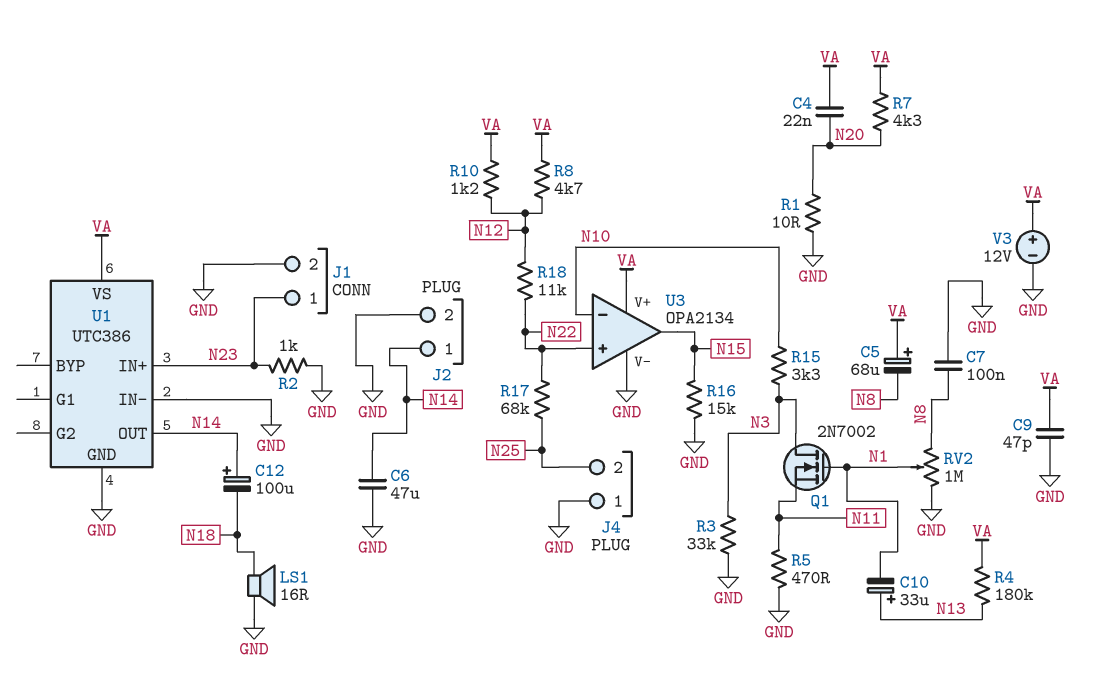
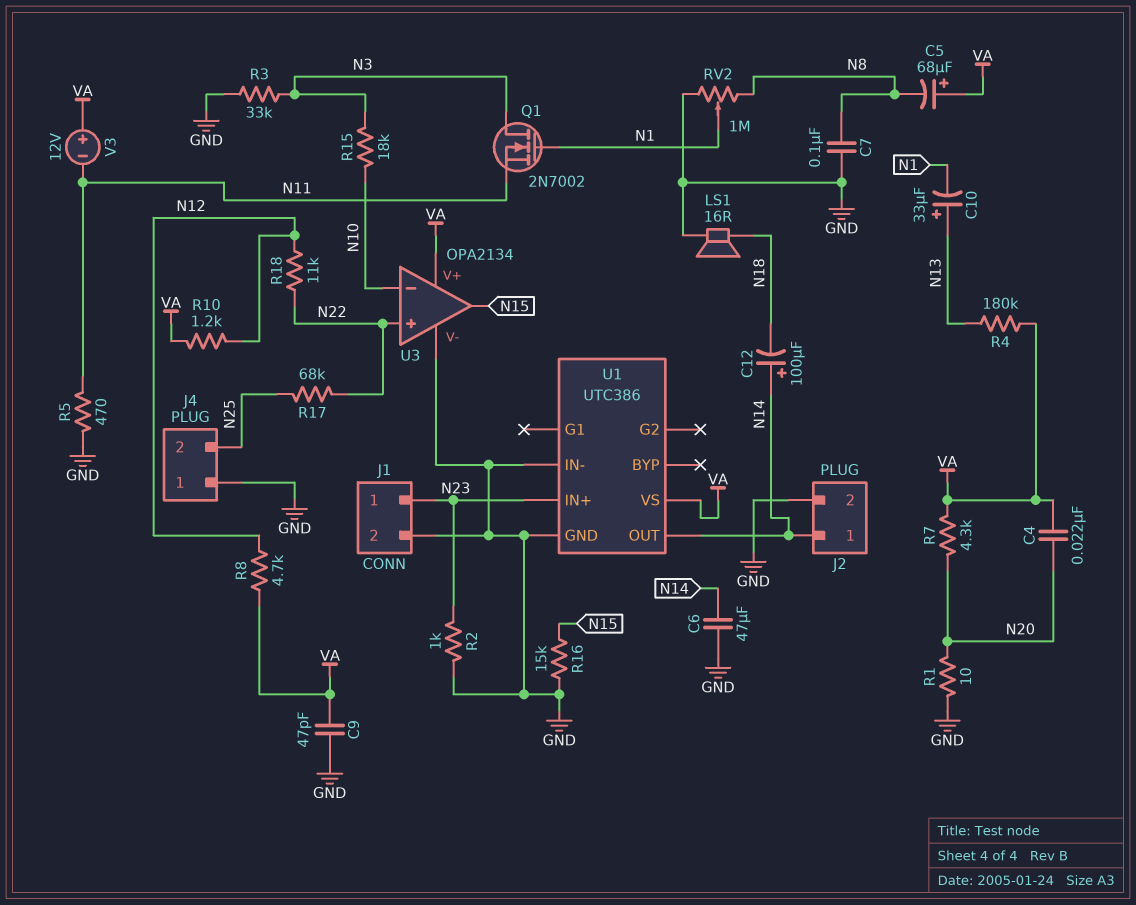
R15: 3.3k (N3, N10) -> 18k (N3, N10)
V3: 12V (plus VA, minus GND) -> 12V (plus VA, minus N11)

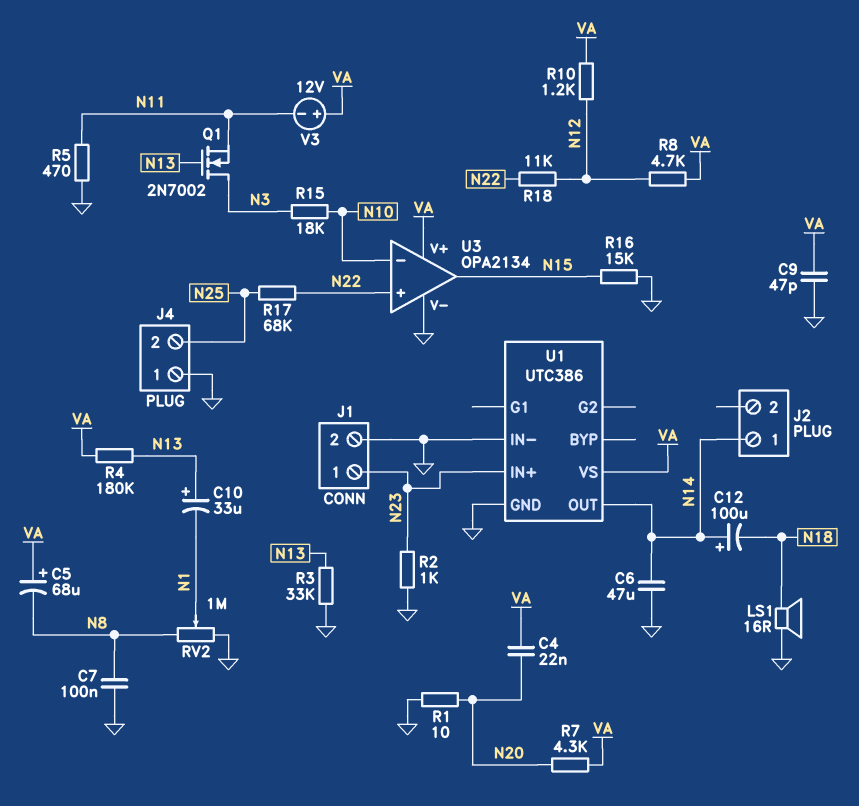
J2 pin 2: GND -> none
Q1: NMOS 2N7002 (G N1, D N3, S N11) -> NMOS 2N7002 (G N13, D N3, S N11)
R3: 33k (GND, N3) -> 33k (GND, N13)

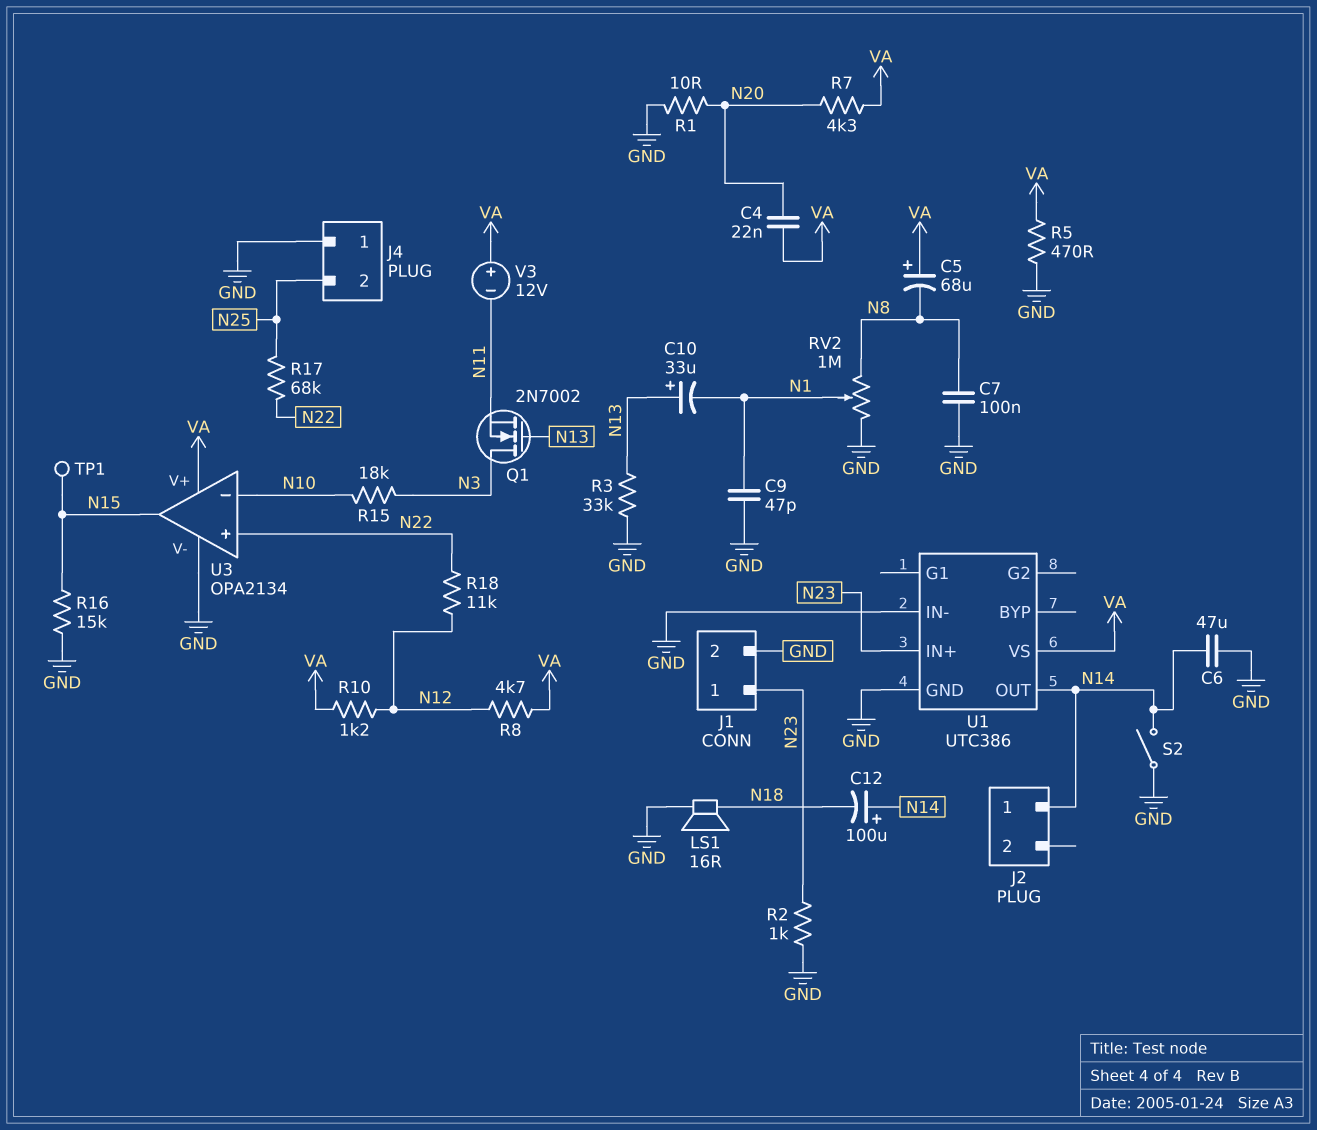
C9: 47pF (GND, VA) -> 47pF (GND, N1)
R4: 180k (N13, VA) -> none
R5: 470 (GND, N11) -> 470 (GND, VA)
S2: none -> switch (GND, N14)
TP1: none -> test point (N15)

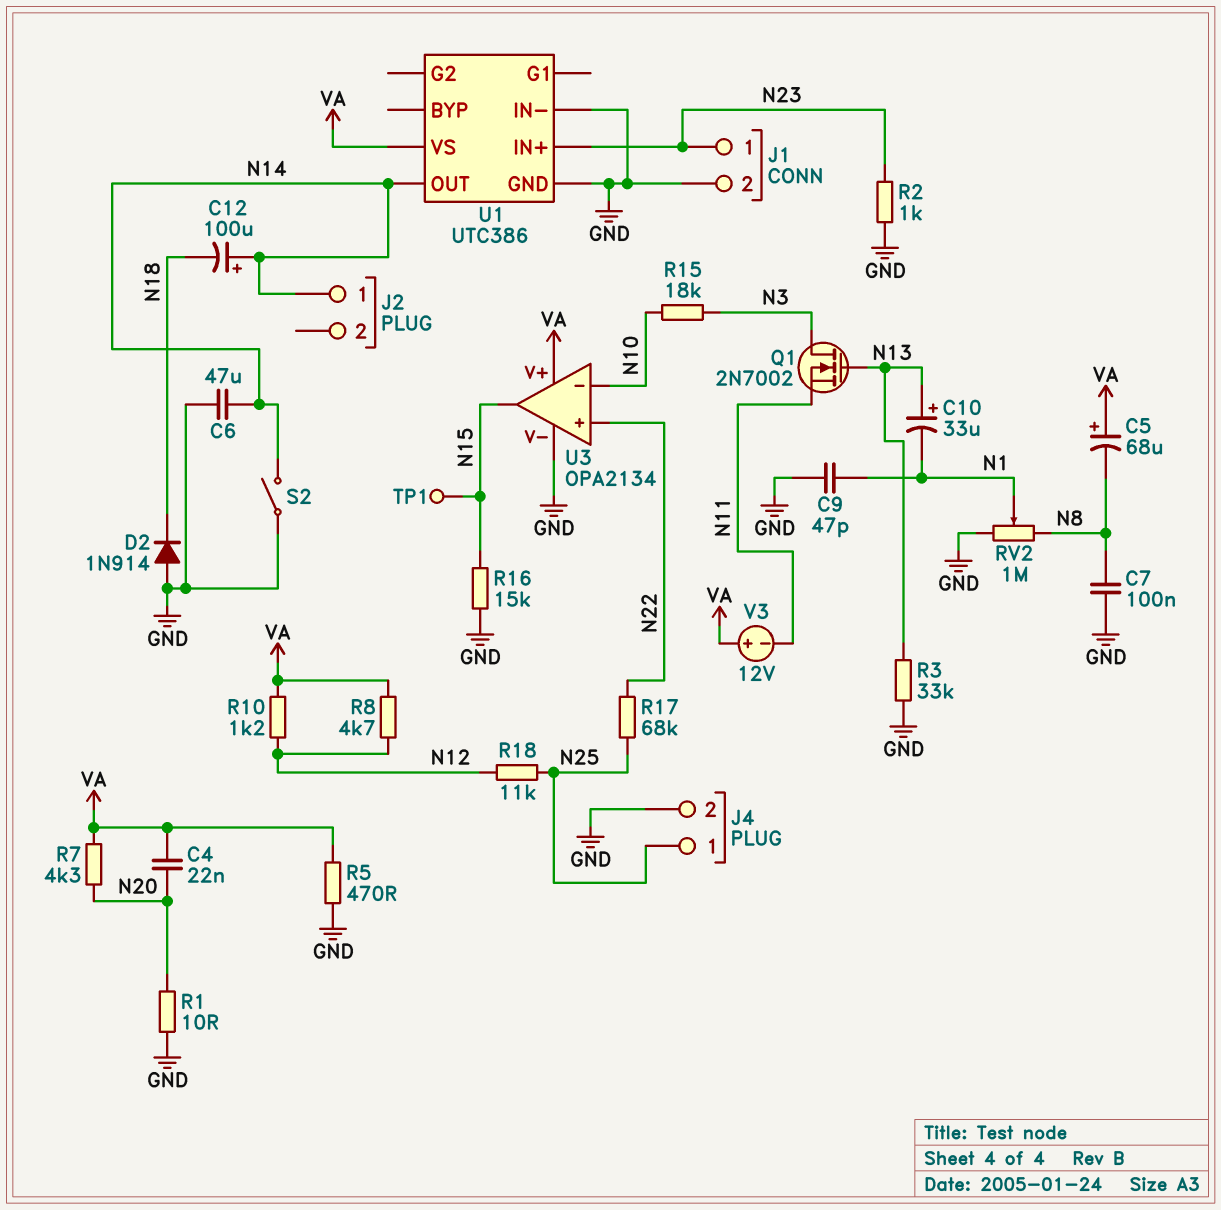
D2: none -> diode 1N914 (A GND, K N18)
J4 pin 1: GND -> N25
J4 pin 2: N25 -> GND
LS1: speaker 16R (GND, N18) -> none
R18: 11k (N12, N22) -> 11k (N12, N25)

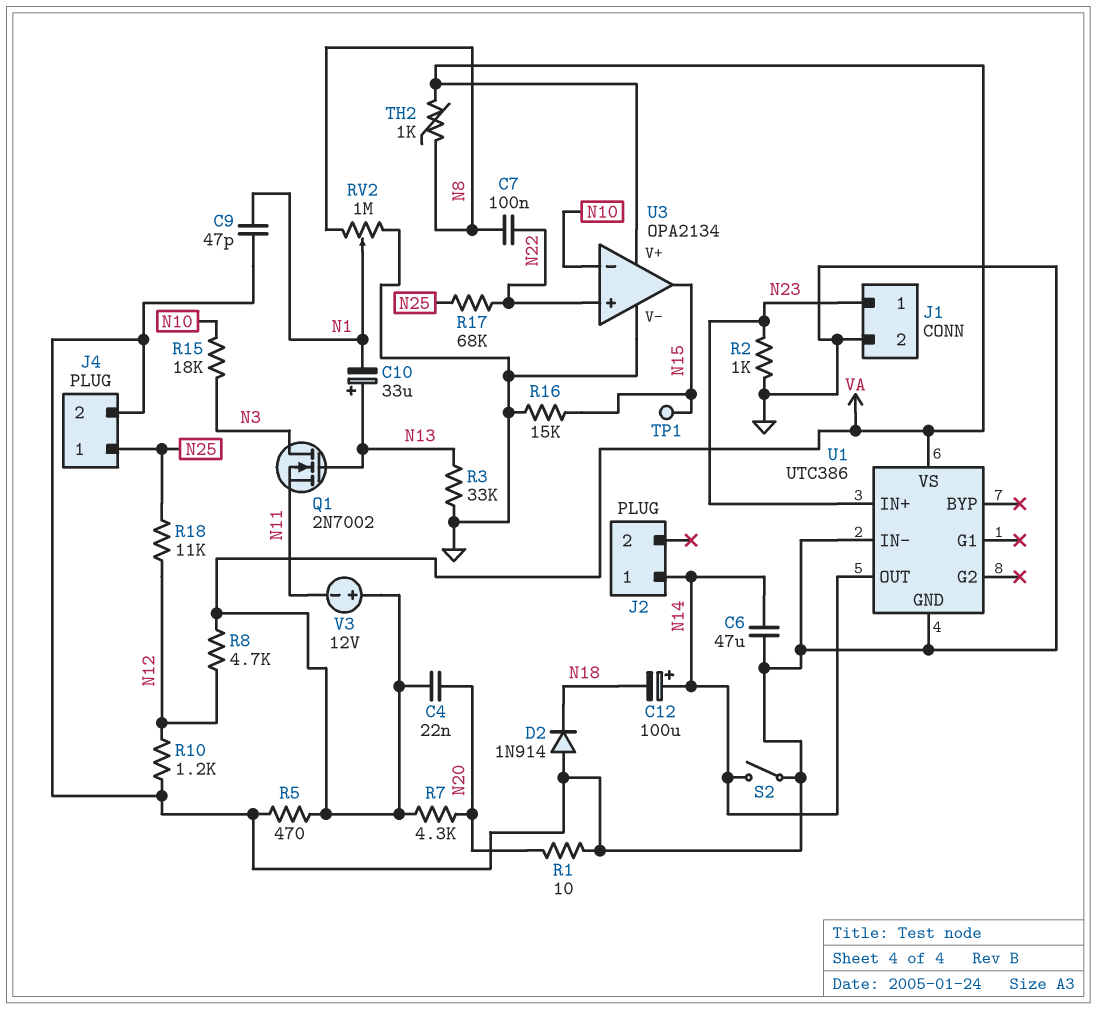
C5: 68uF (plus VA, minus N8) -> none
C7: 100nF (GND, N8) -> 100nF (N8, N22)
R10: 1.2k (N12, VA) -> 1.2k (GND, N12)
TH2: none -> 1k (N8, VA)

